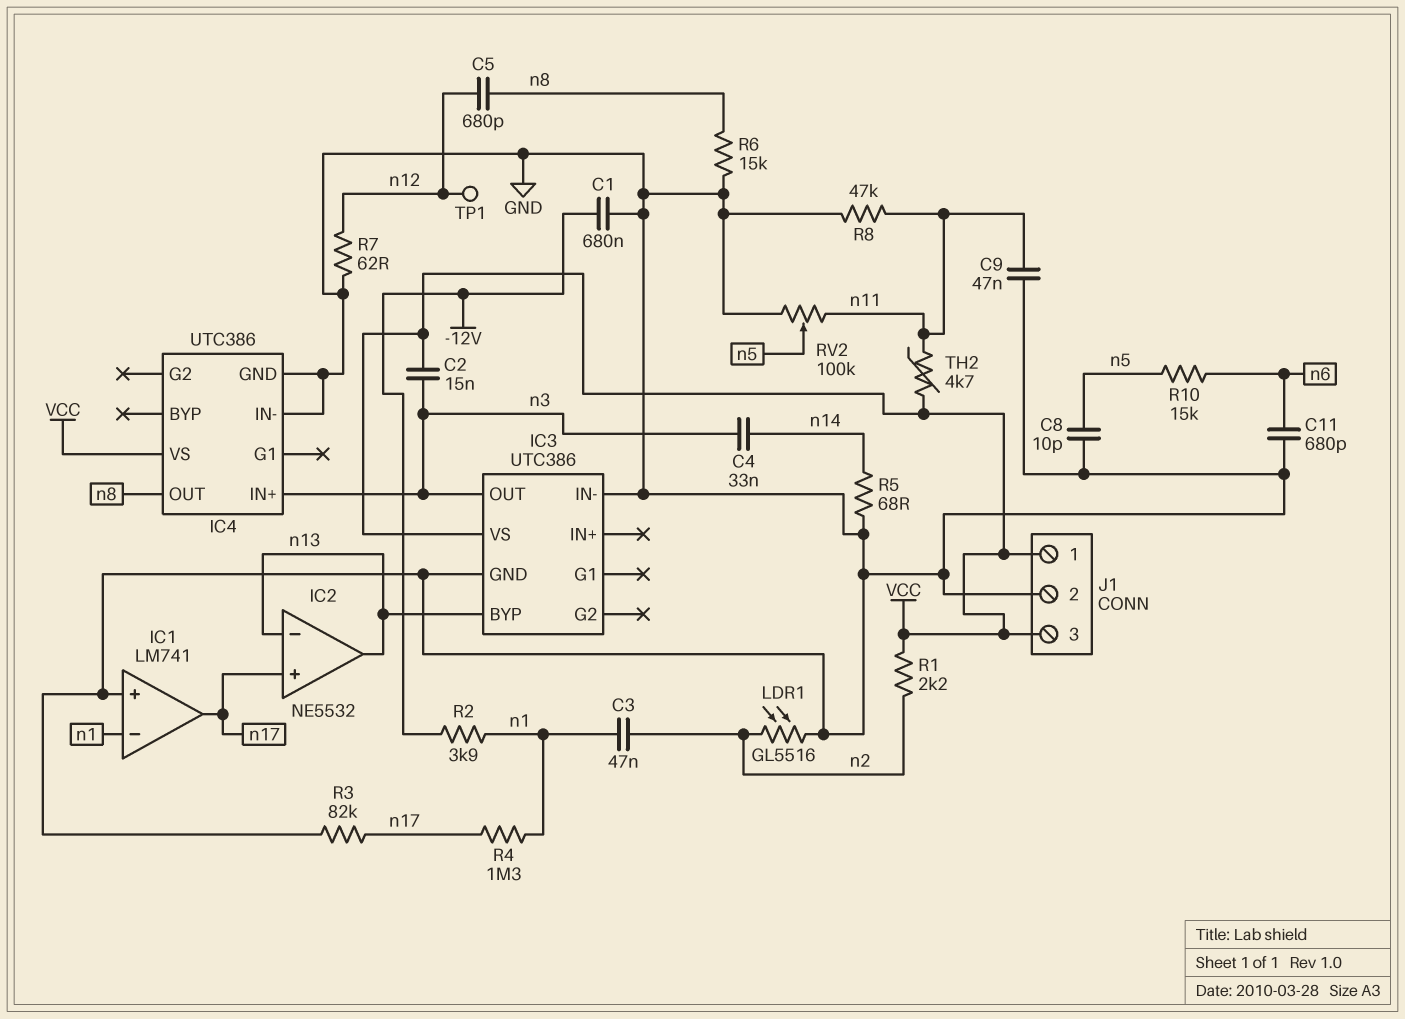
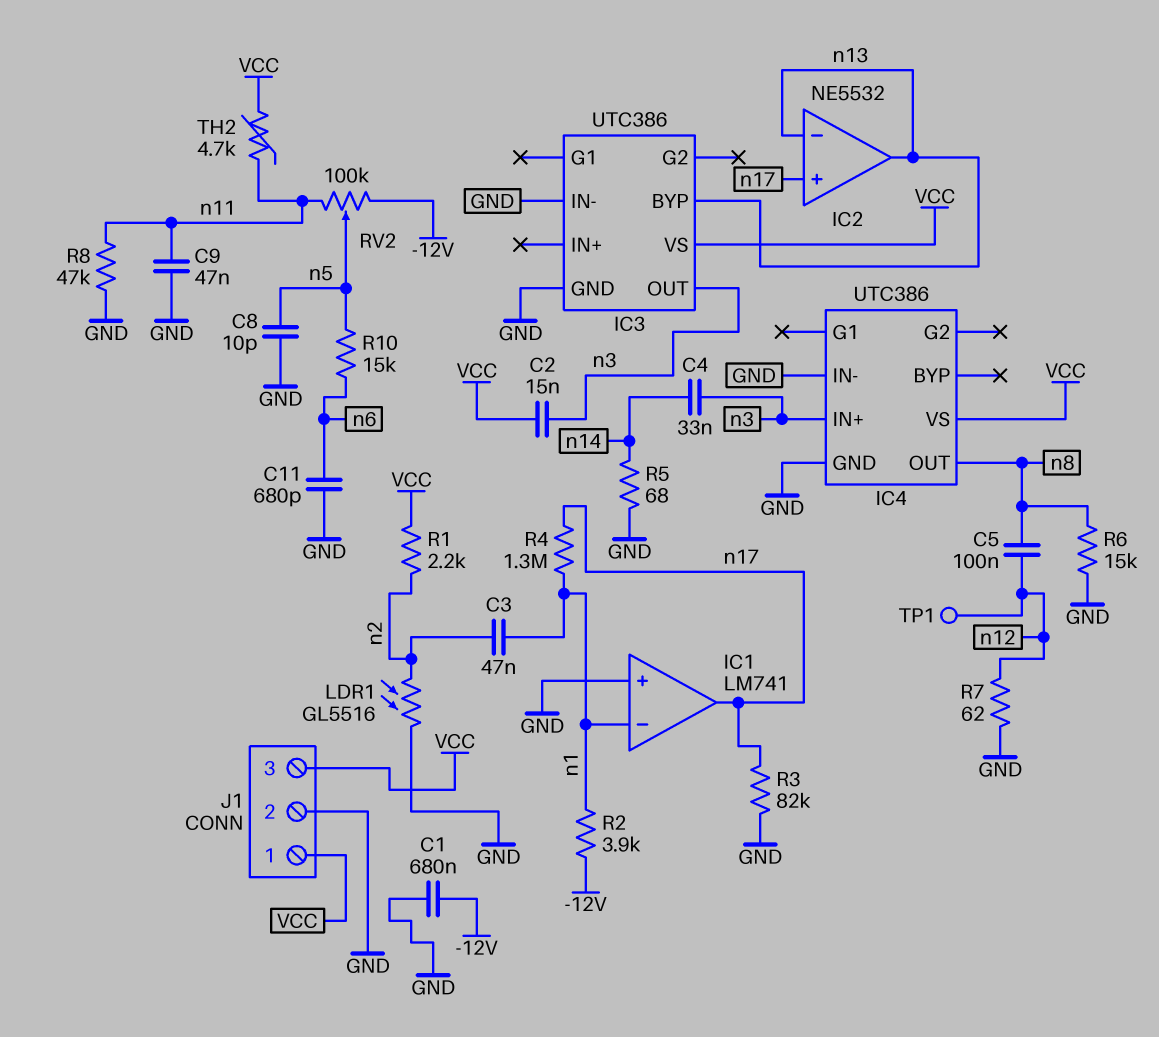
C5: 680pF (n8, n12) -> 100nF (n8, n12)
RV2: 100k (GND, n11, wiper n5) -> 100k (-12V, n11, wiper n5)

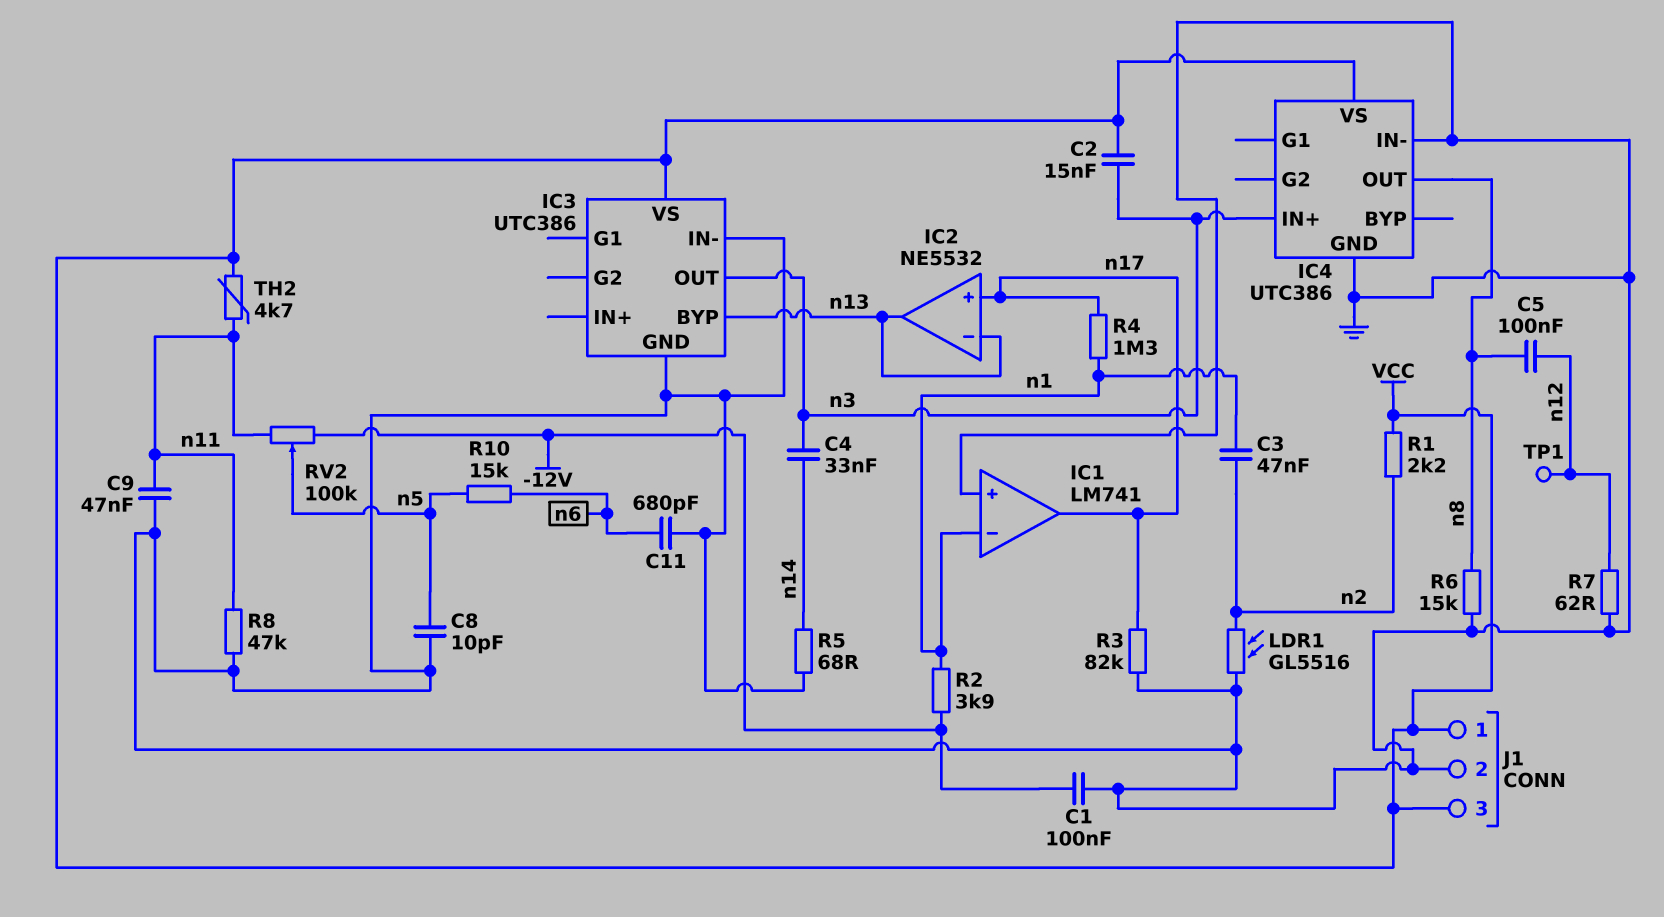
C1: 680nF (-12V, GND) -> 100nF (-12V, GND)

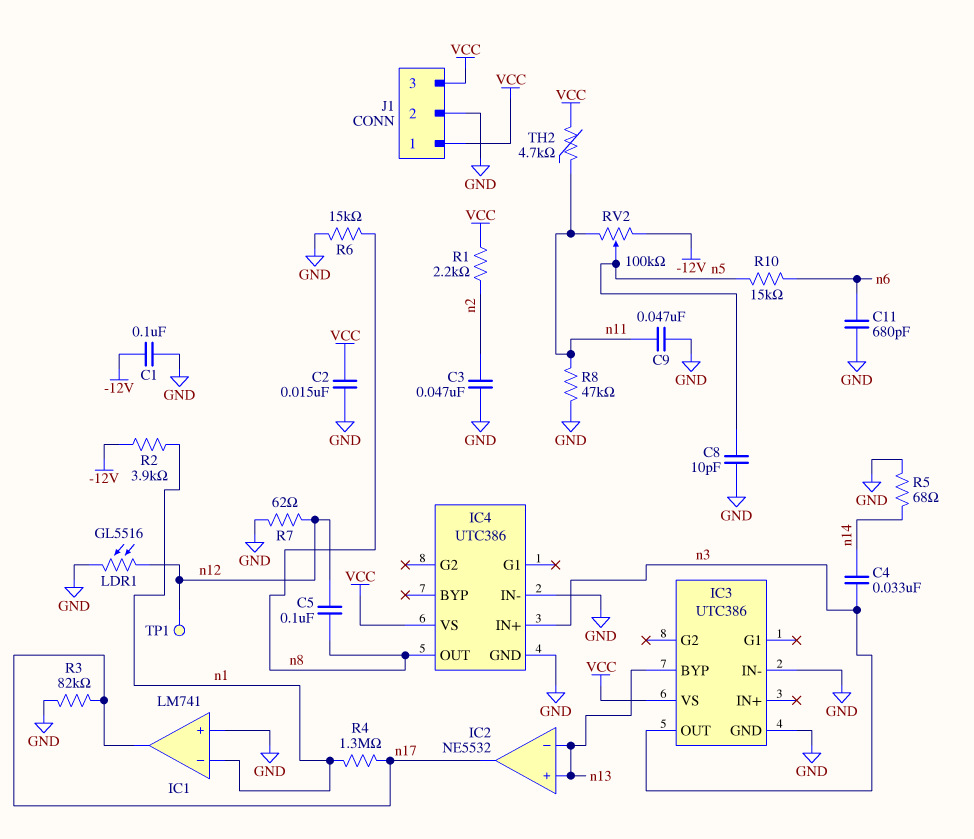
C2: 15nF (VCC, n3) -> 15nF (GND, VCC)
C3: 47nF (n1, n2) -> 47nF (GND, n2)
IC2 pin in+: n17 -> n13
IC2 pin out: n13 -> n17
LDR1: GL5516 (GND, n2) -> GL5516 (GND, n12)

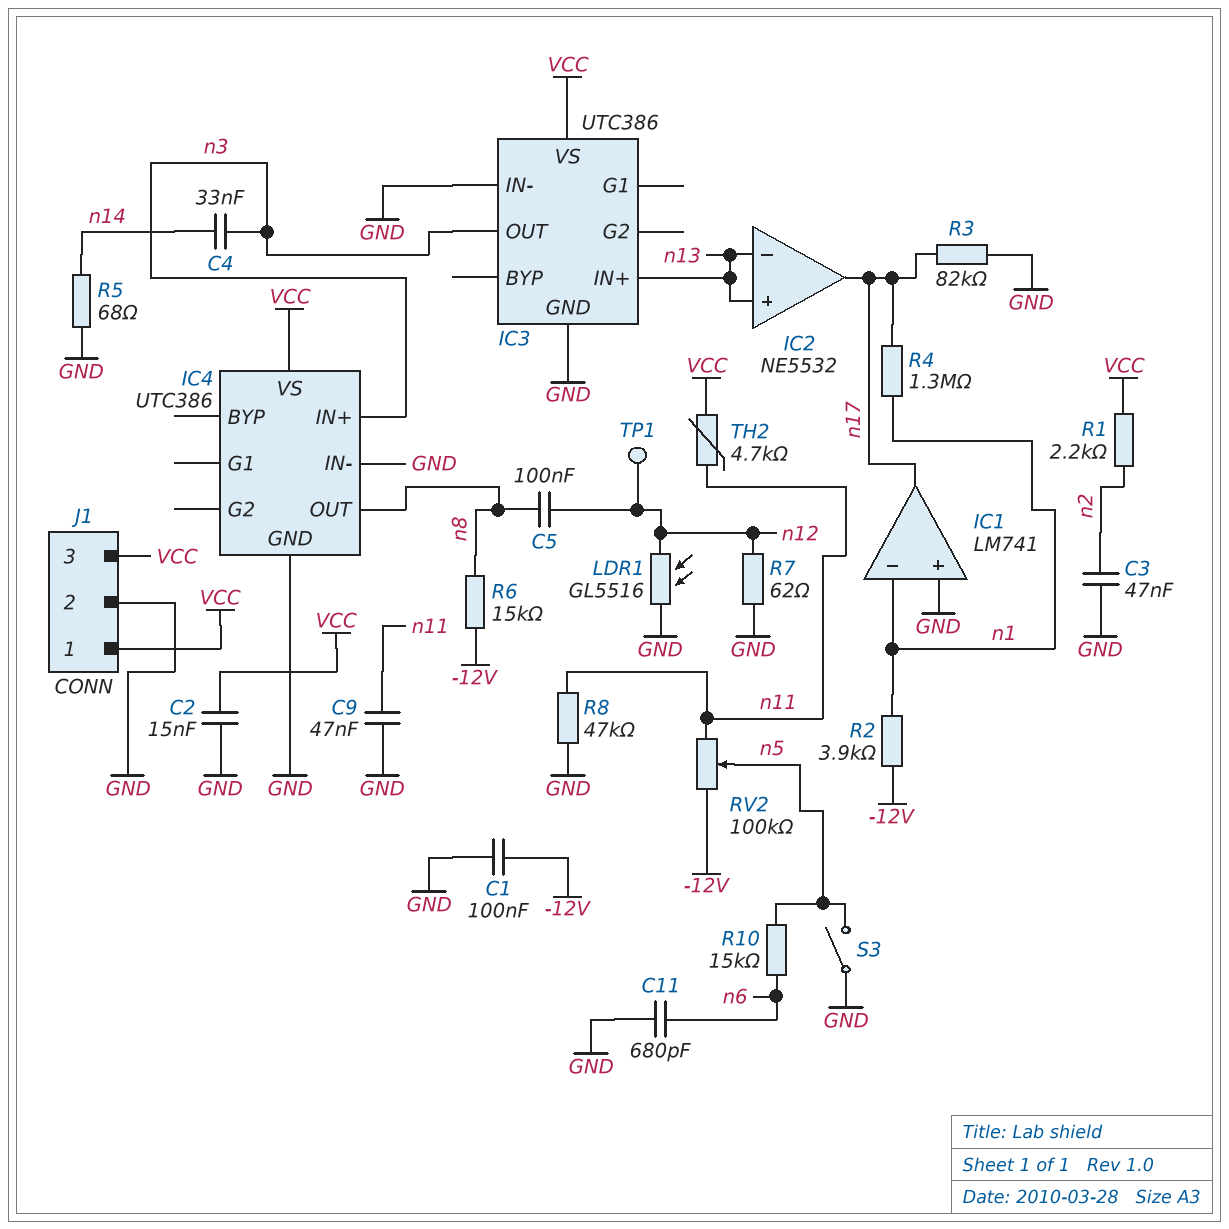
C8: 10pF (GND, n5) -> none
IC3 pin BYP: n13 -> none
IC3 pin IN+: none -> n13
R6: 15k (GND, n8) -> 15k (-12V, n8)
S3: none -> switch (GND, n5)

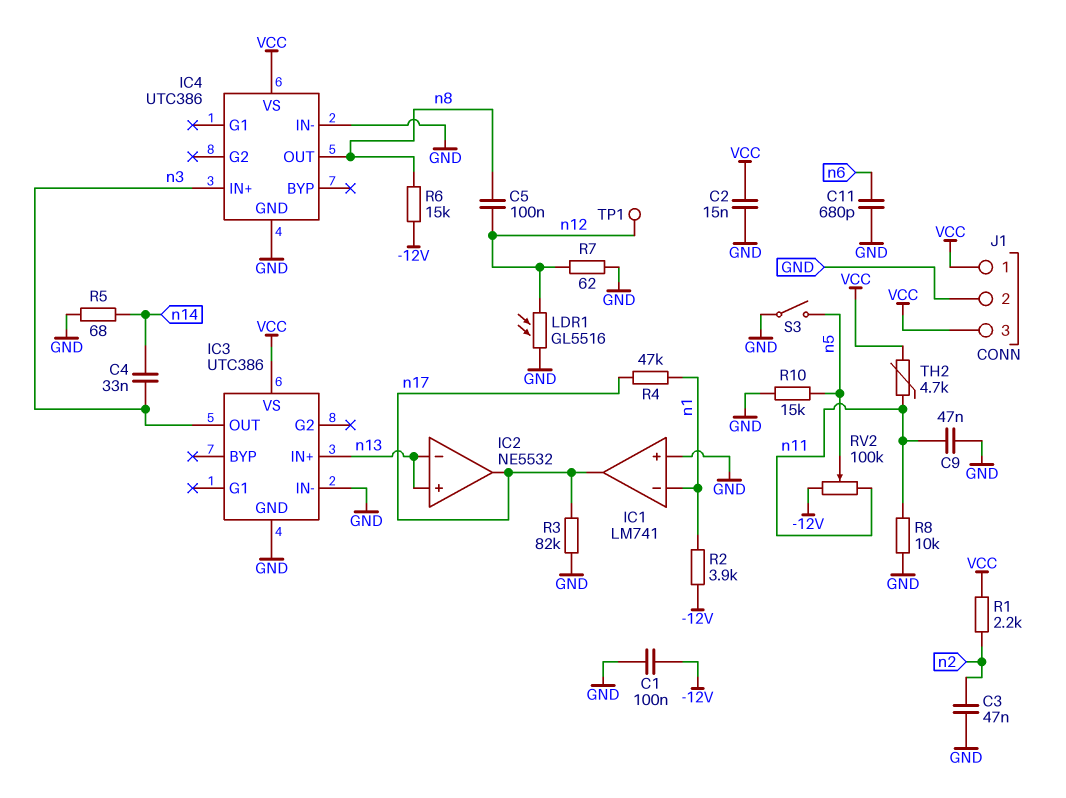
R4: 1.3M (n1, n17) -> 47k (n1, n17)
R8: 47k (GND, n11) -> 10k (GND, n11)
R10: 15k (n5, n6) -> 15k (GND, n5)

